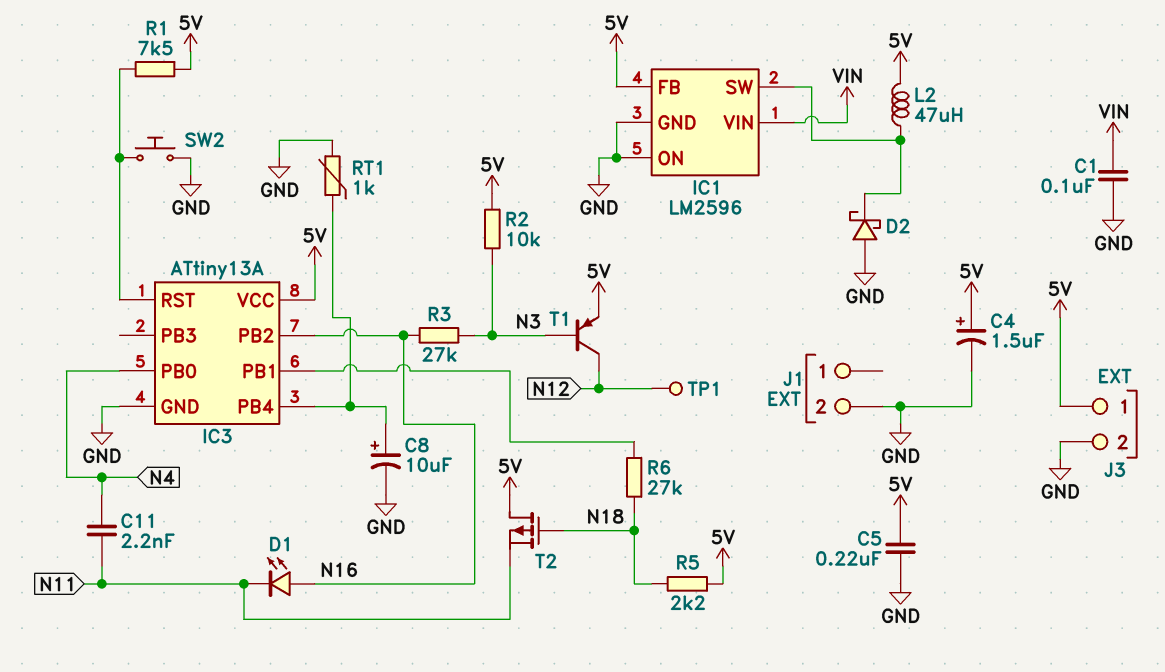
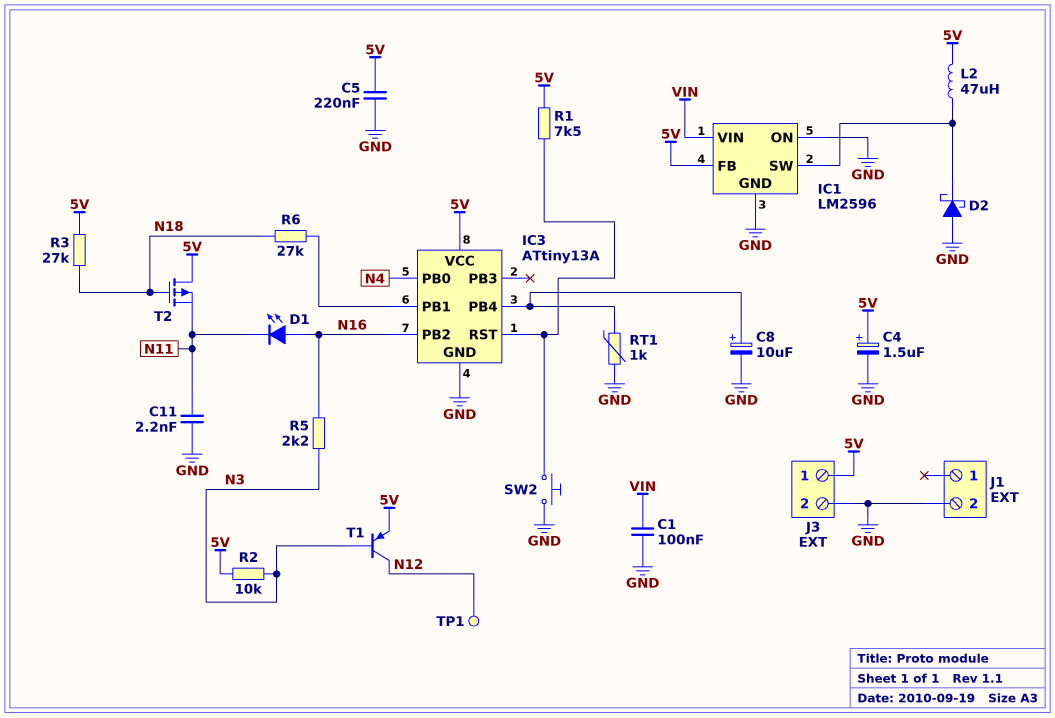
C11: 2.2nF (N4, N11) -> 2.2nF (GND, N11)
R3: 27k (N3, N16) -> 27k (5V, N18)
R5: 2.2k (5V, N18) -> 2.2k (N3, N16)

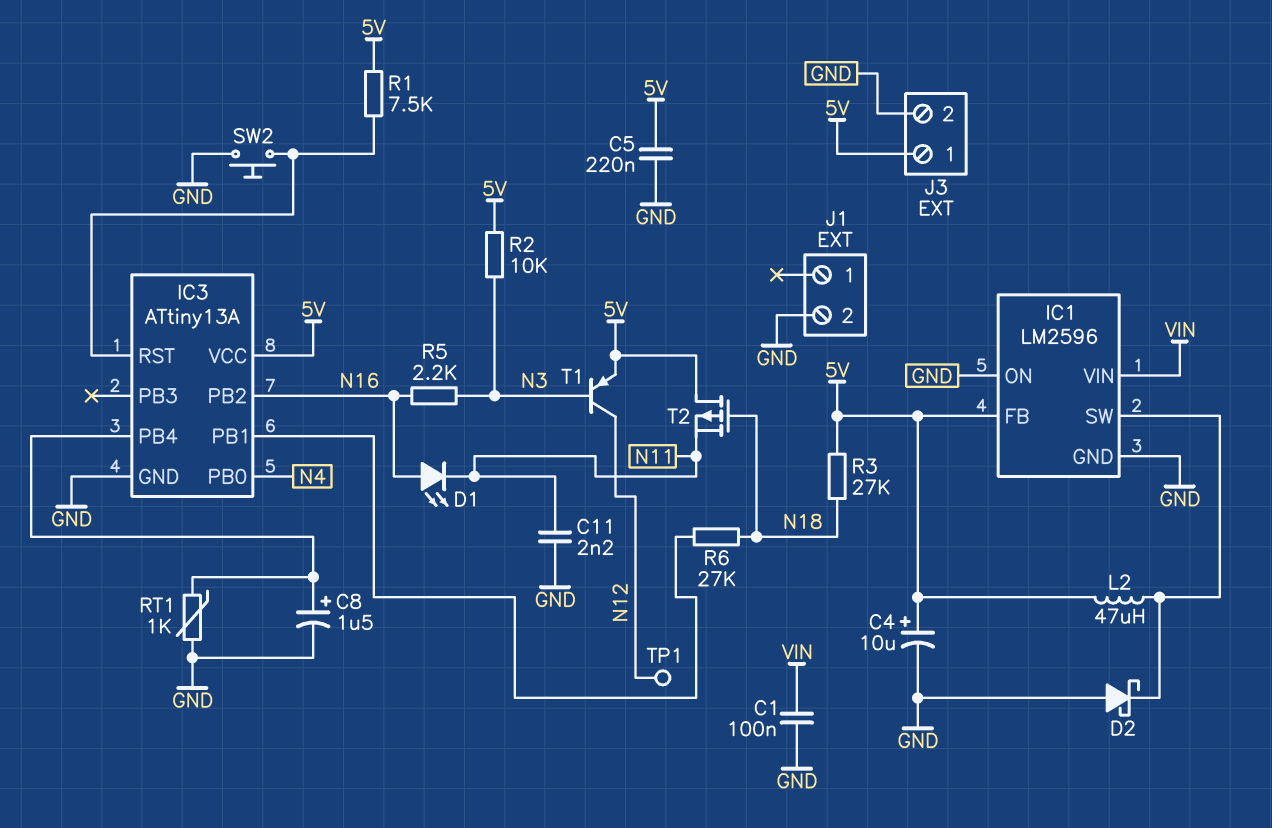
C4: 1.5uF (plus 5V, minus GND) -> 10uF (plus 5V, minus GND)
C8: 10uF (plus IC3/PB4, minus GND) -> 1.5uF (plus IC3/PB4, minus GND)

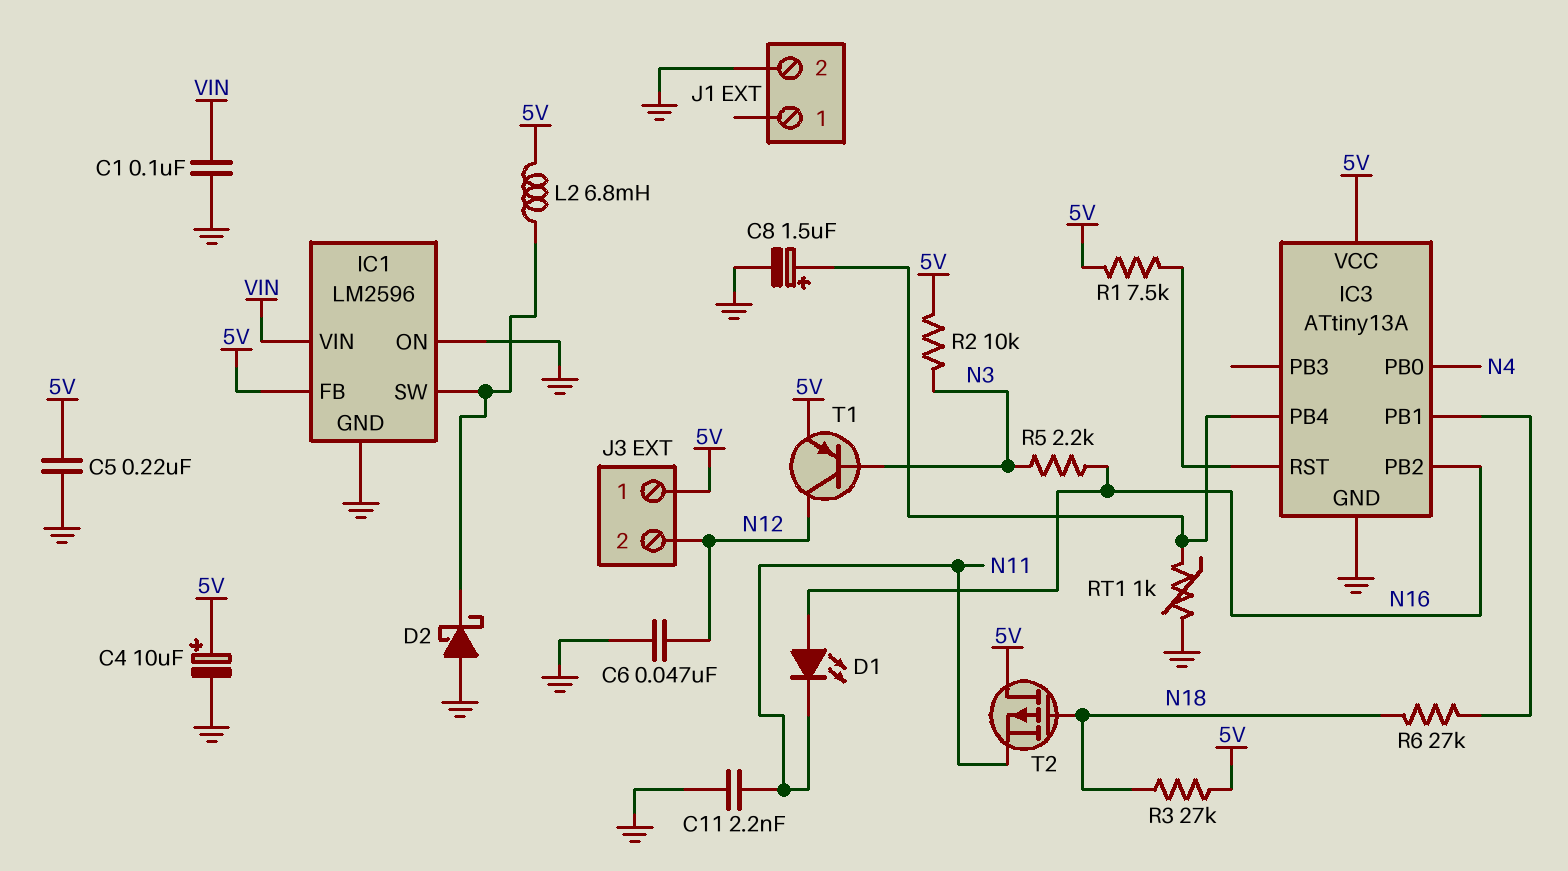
C6: none -> 47nF (GND, N12)
J3 pin 2: GND -> N12
L2: 47uH (5V, IC1/SW) -> 6.8mH (5V, IC1/SW)
SW2: button (GND, IC3/RST) -> none
TP1: test point (N12) -> none

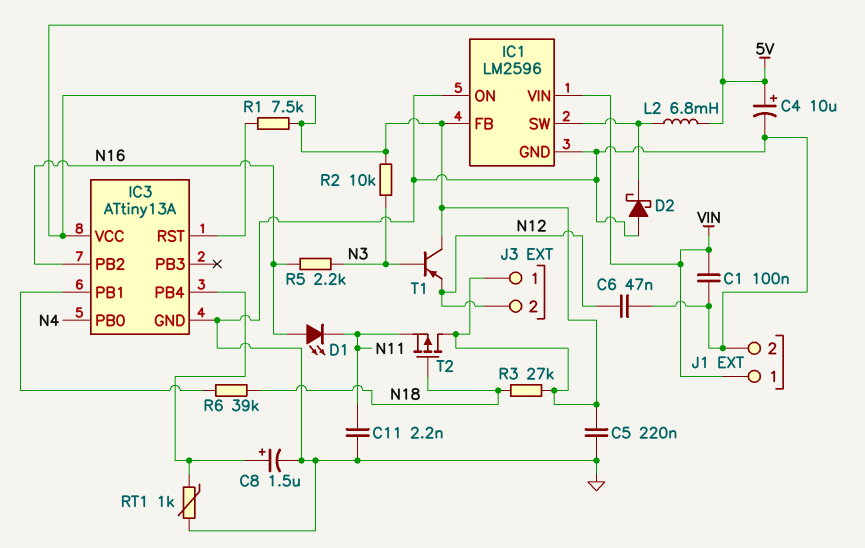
J1 pin 1: none -> VIN
R6: 27k (IC3/PB1, N18) -> 39k (IC3/PB1, N18)
T1: PNP (B N3, C N12, E 5V) -> PNP (B N3, C 5V, E N12)

